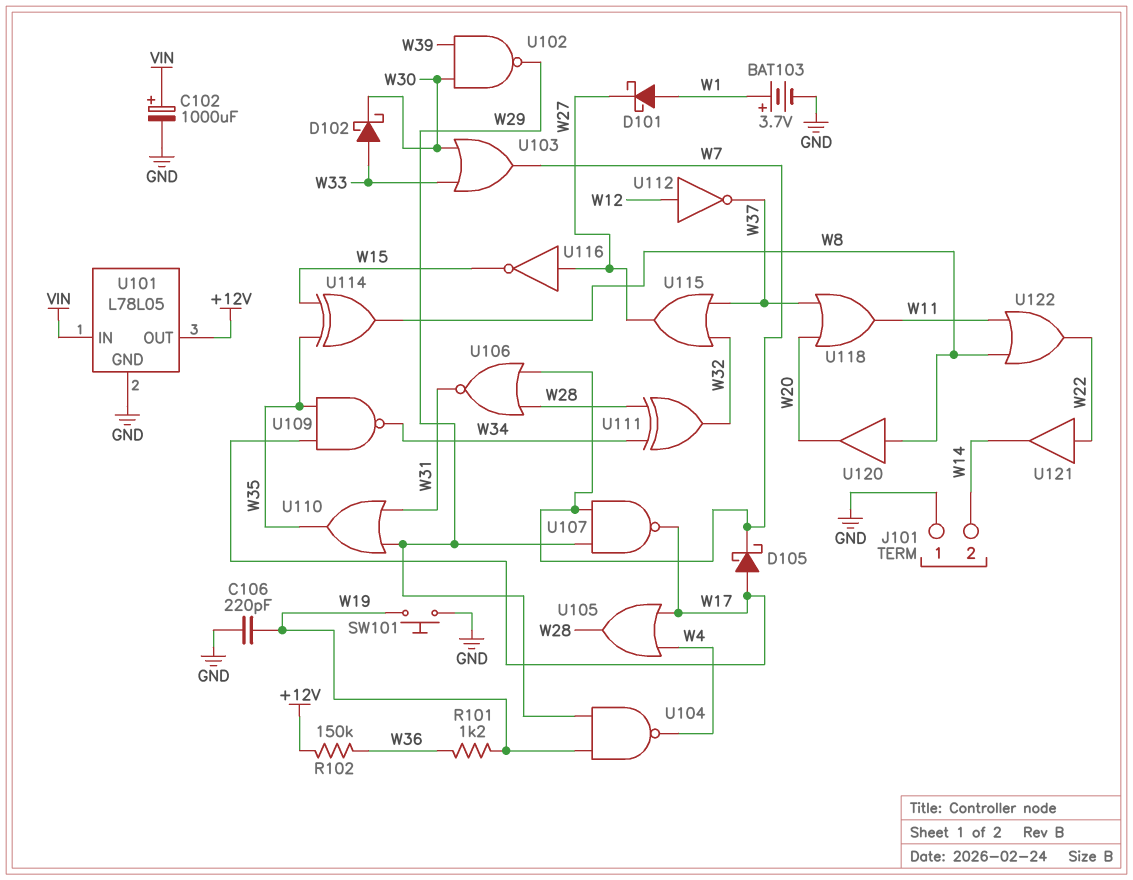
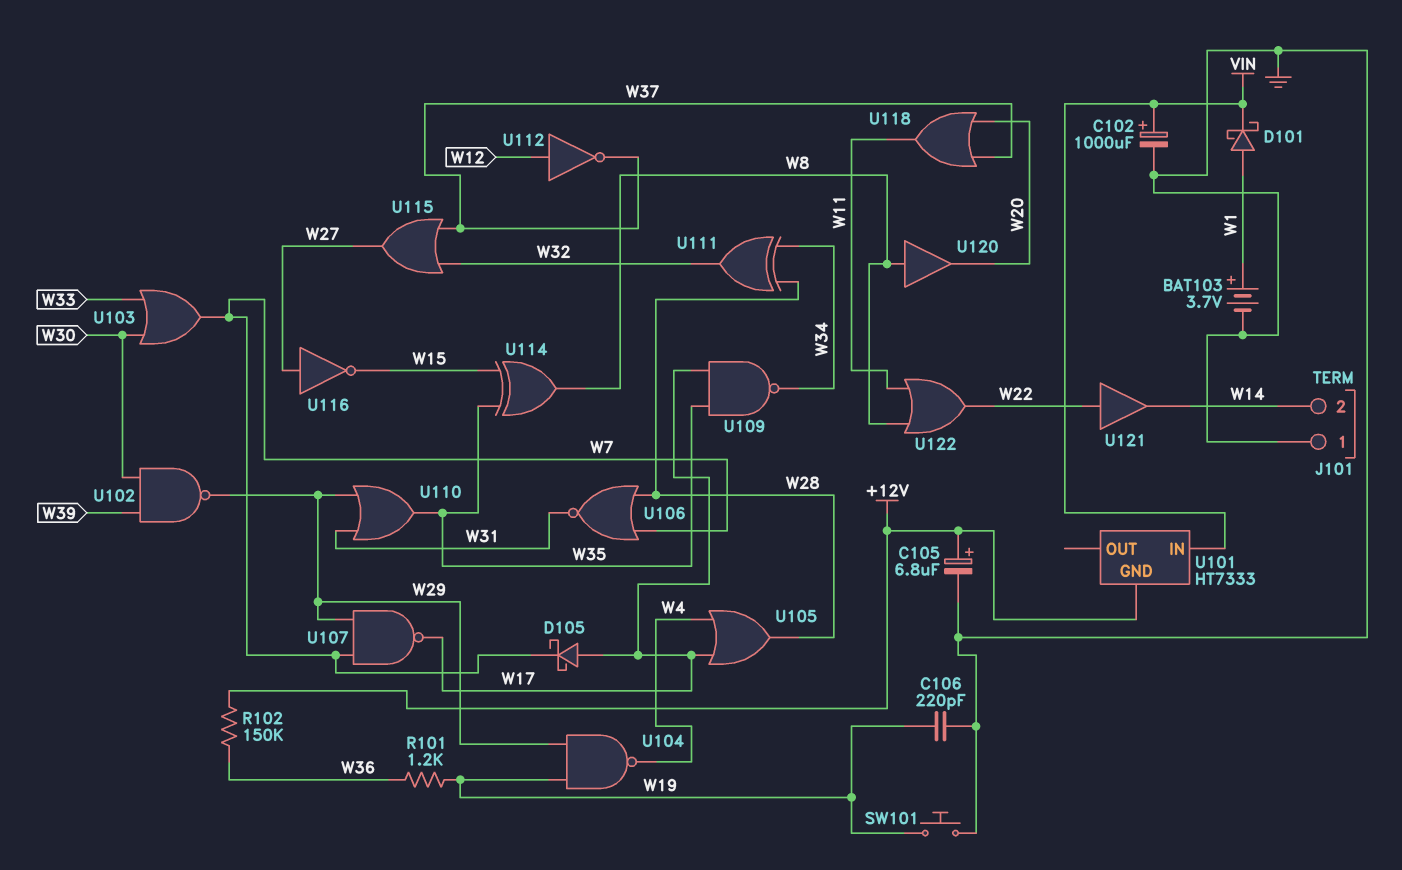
C105: none -> 6.8uF (plus +12V, minus GND)
D101: schottky (A W1, K W27) -> schottky (A W1, K VIN)
D102: schottky (A W33, K W30) -> none
U101: L78L05 -> HT7333
U101 pin GND: GND -> +12V
U101 pin OUT: +12V -> none

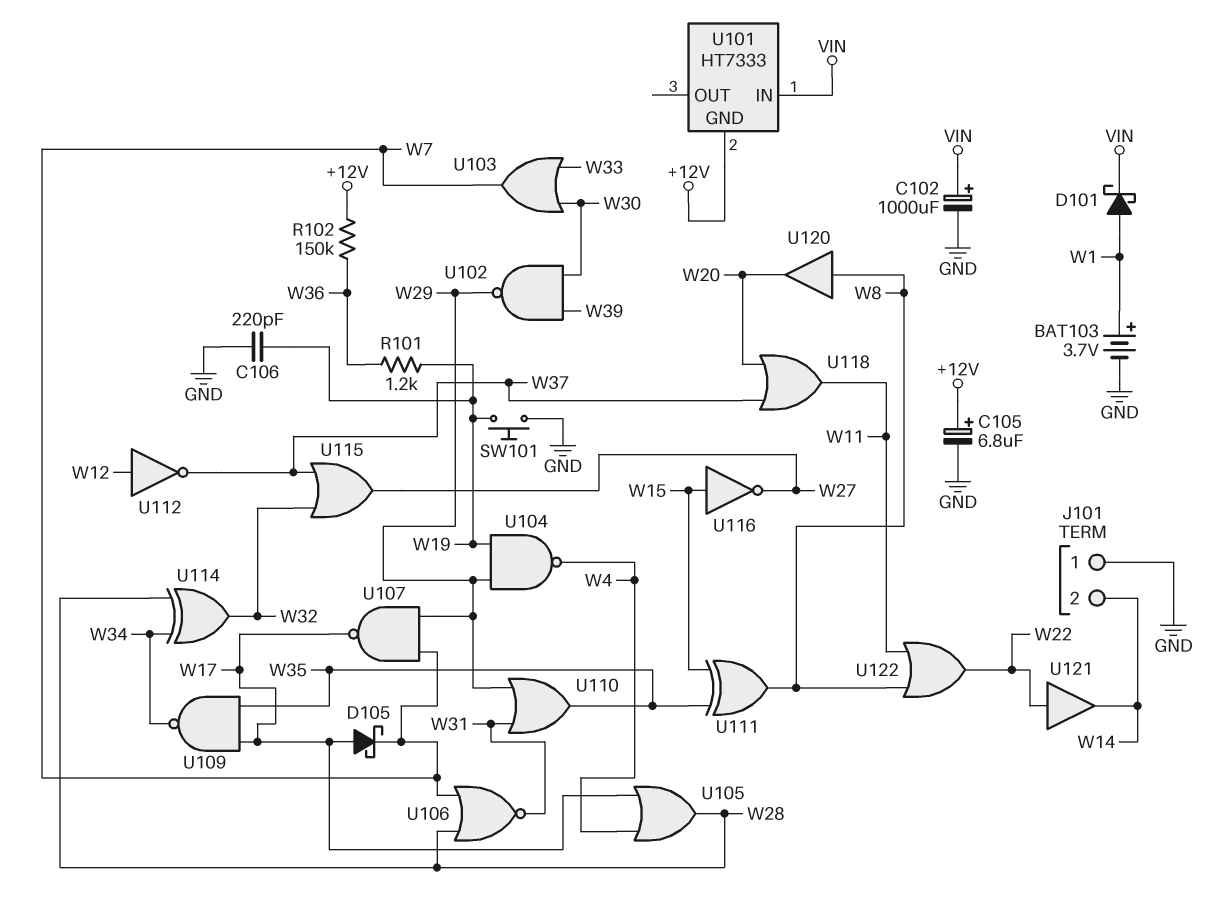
U111: XOR (in W28, in W34, out W32) -> XOR (in W15, in W35, out W8)
U114: XOR (in W15, in W35, out W8) -> XOR (in W28, in W34, out W32)
U116: NOT (in W27, out W15) -> NOT (in W15, out W27)

